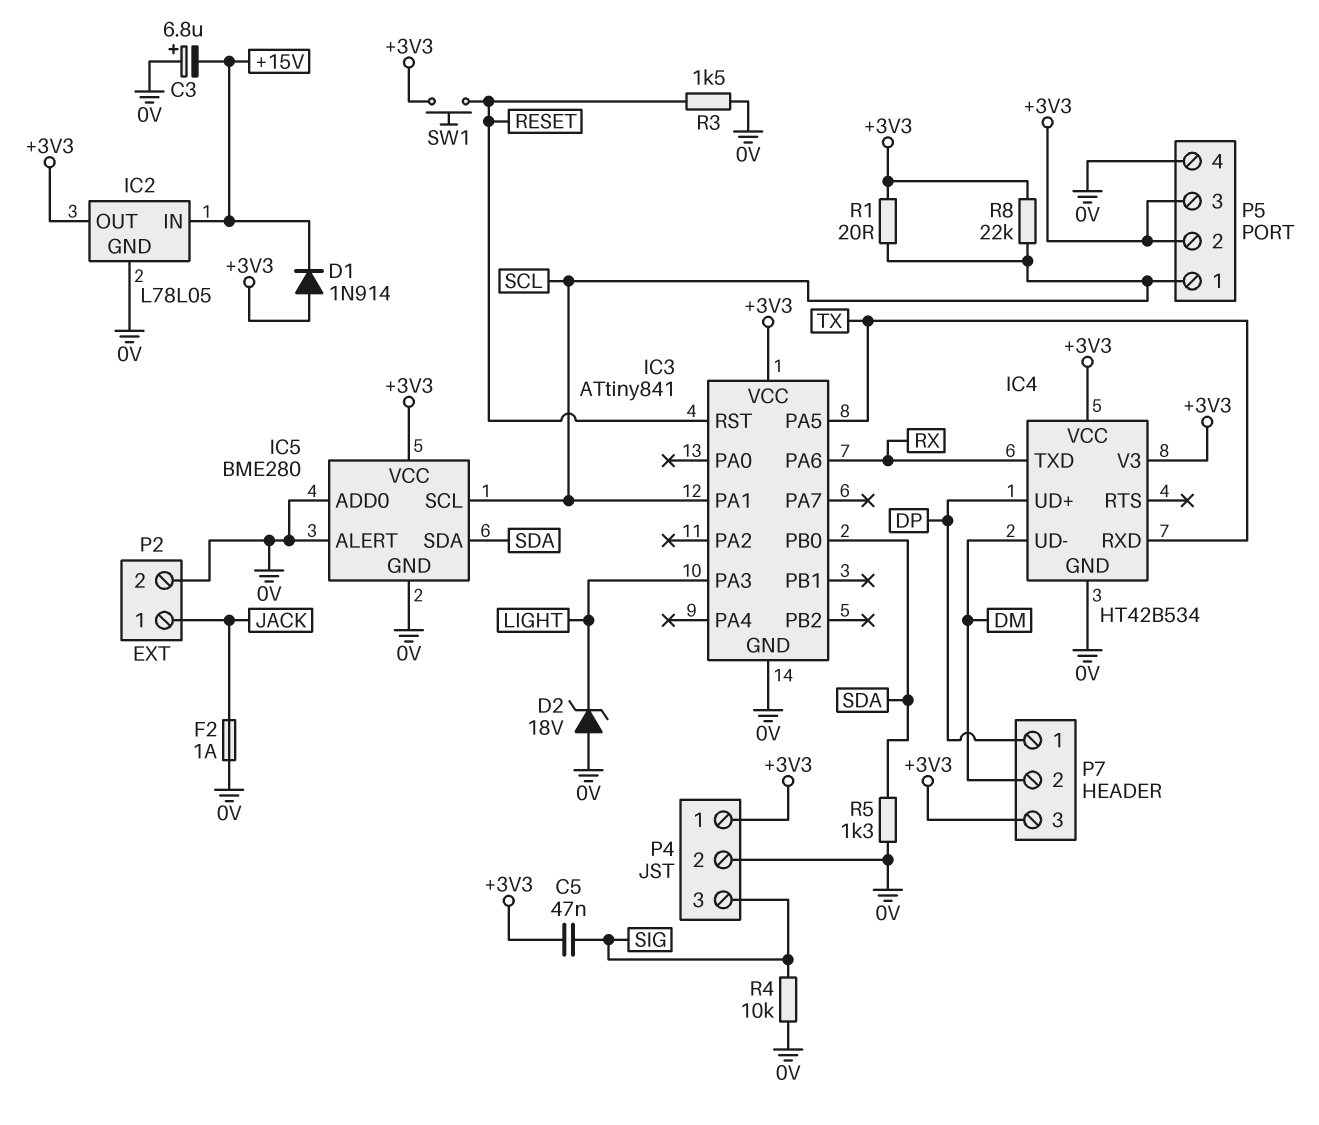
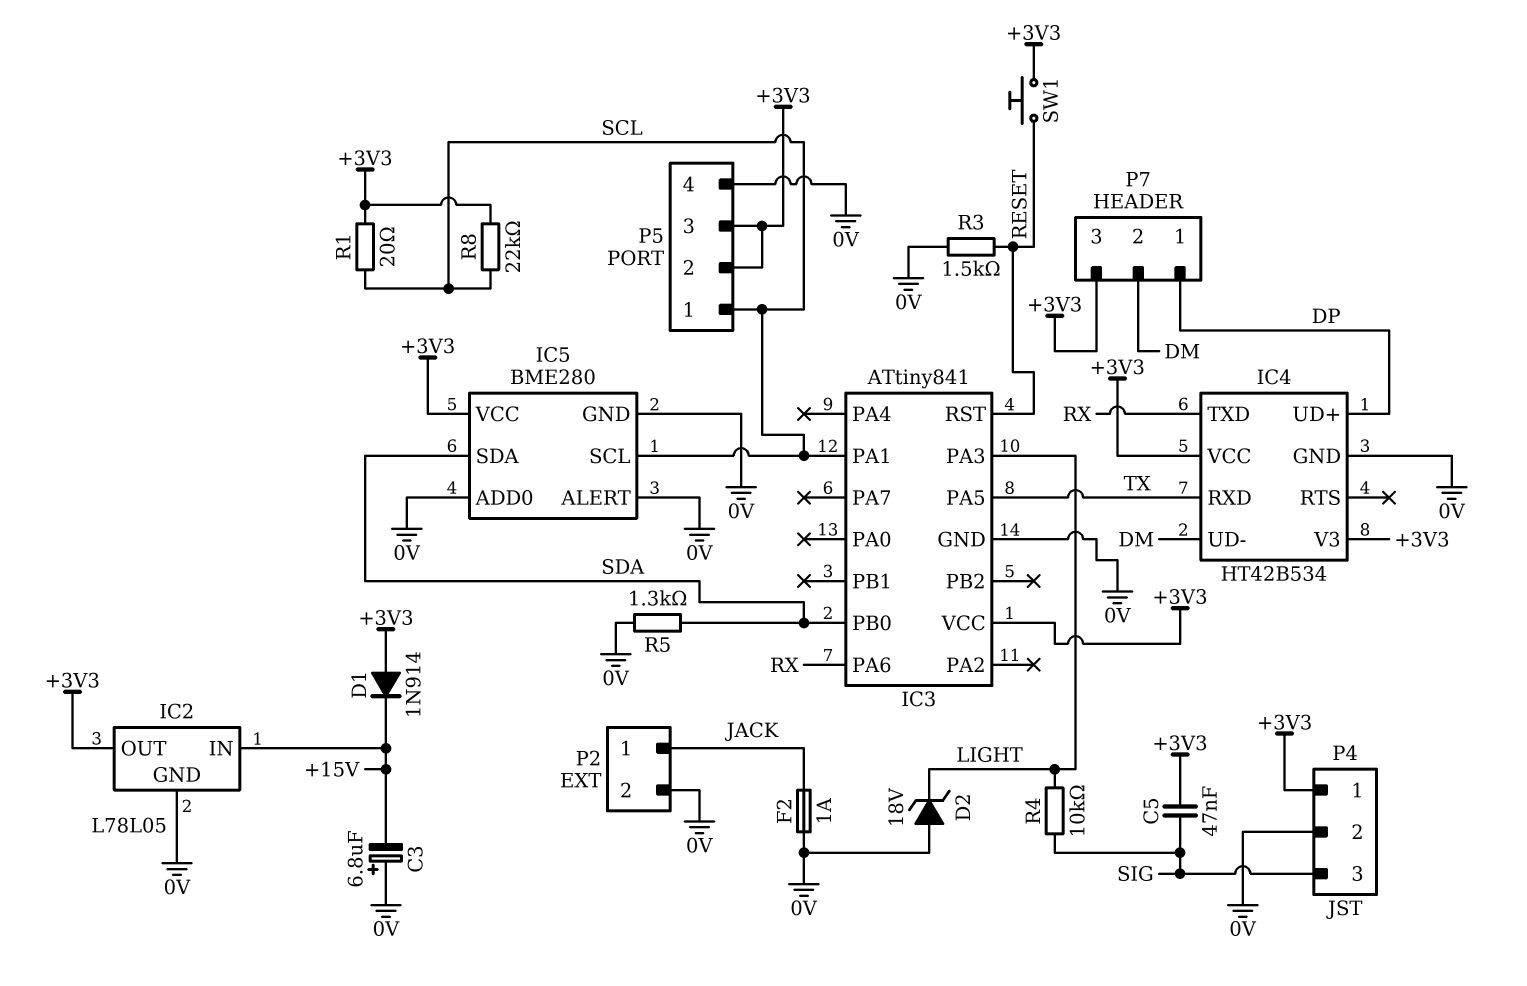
R4: 10k (0V, SIG) -> 10k (LIGHT, SIG)

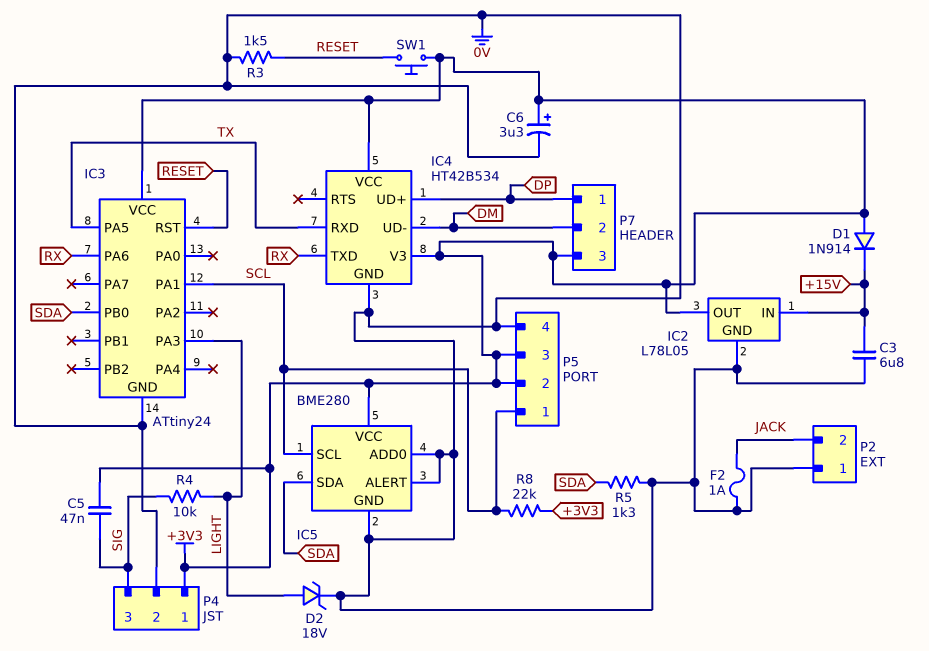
C3: 6.8uF (plus 0V, minus +15V) -> 6.8uF (+15V, 0V)
C6: none -> 3.3uF (plus +3V3, minus 0V)
D2: zener 18V (A 0V, K LIGHT) -> zener 18V (A LIGHT, K 0V)
IC3: ATtiny841 -> ATtiny24
P2 pin 1: JACK -> 0V
P2 pin 2: 0V -> JACK
R1: 20 (+3V3, SCL) -> none

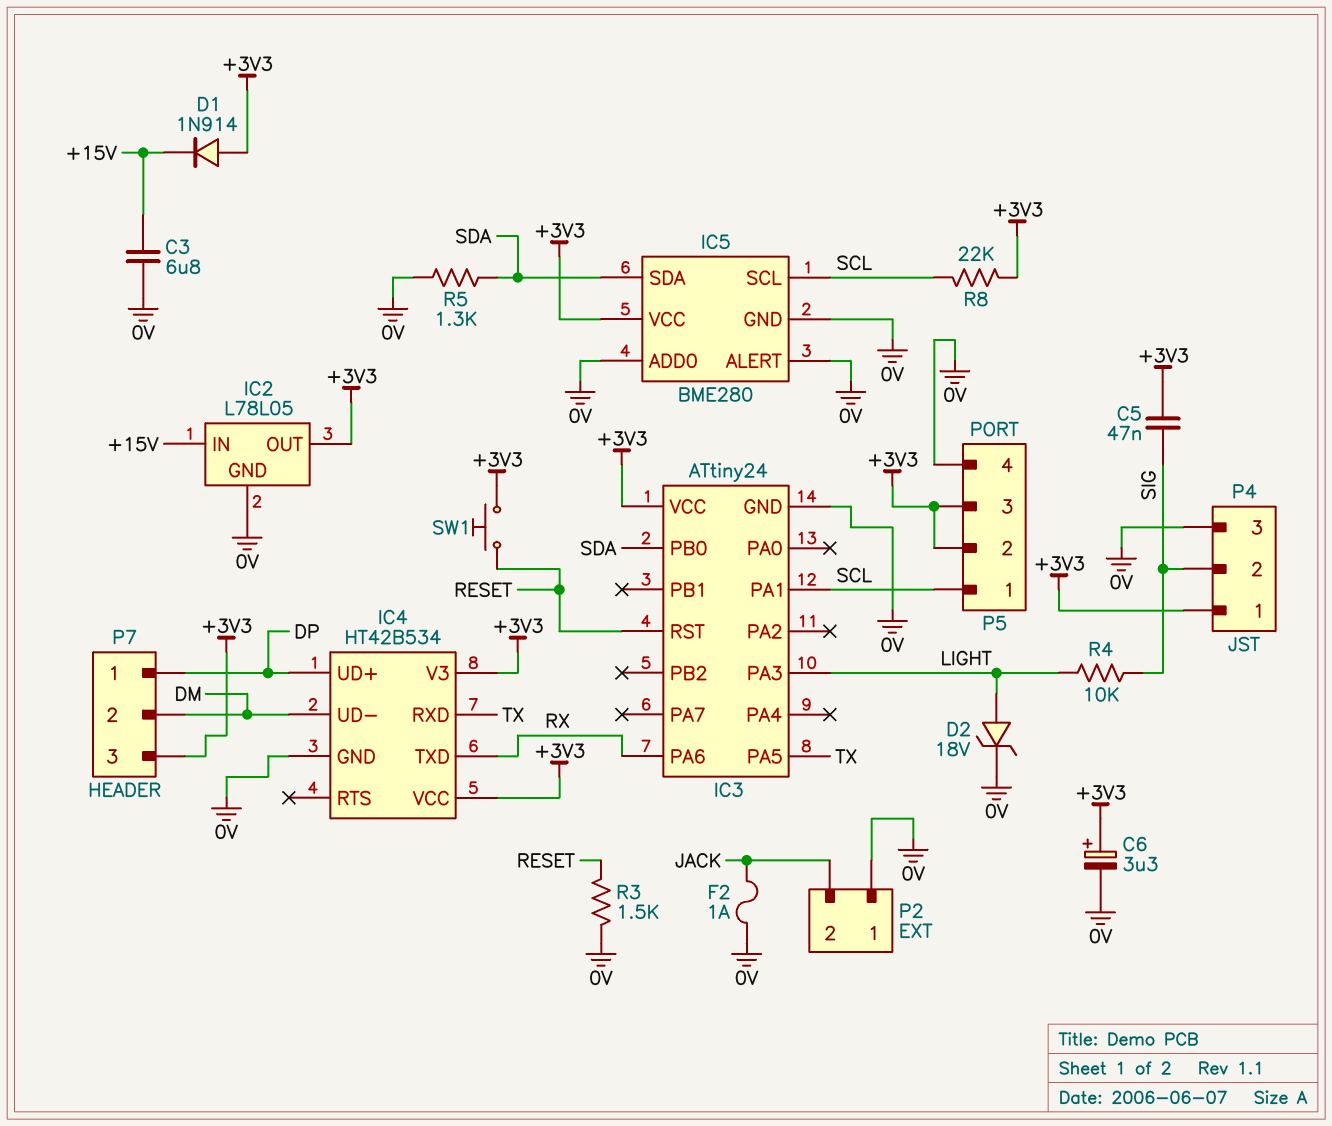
P4 pin 2: 0V -> SIG
P4 pin 3: SIG -> 0V

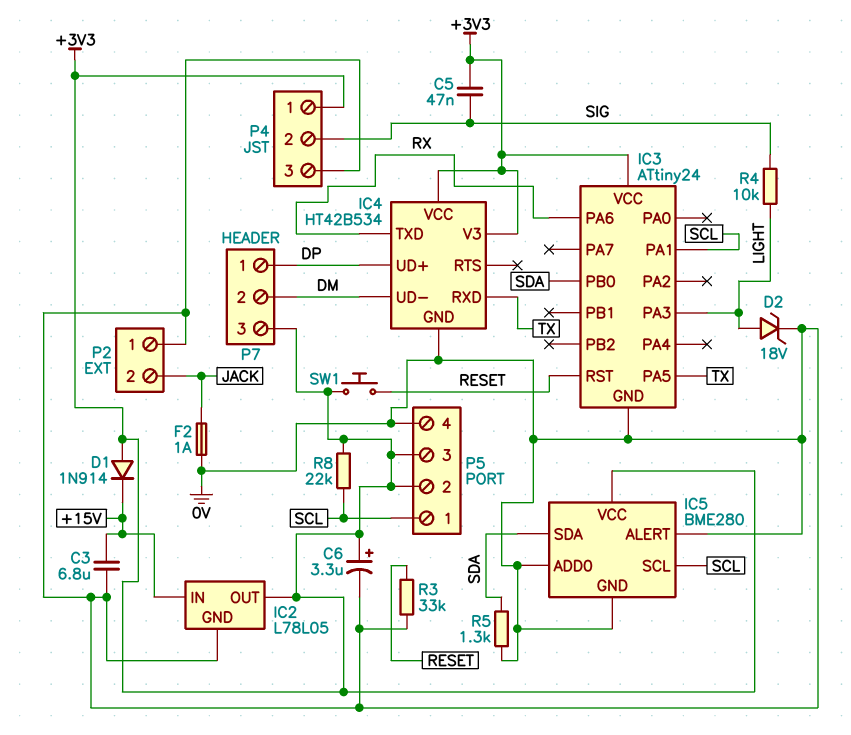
R3: 1.5k (0V, RESET) -> 33k (0V, RESET)

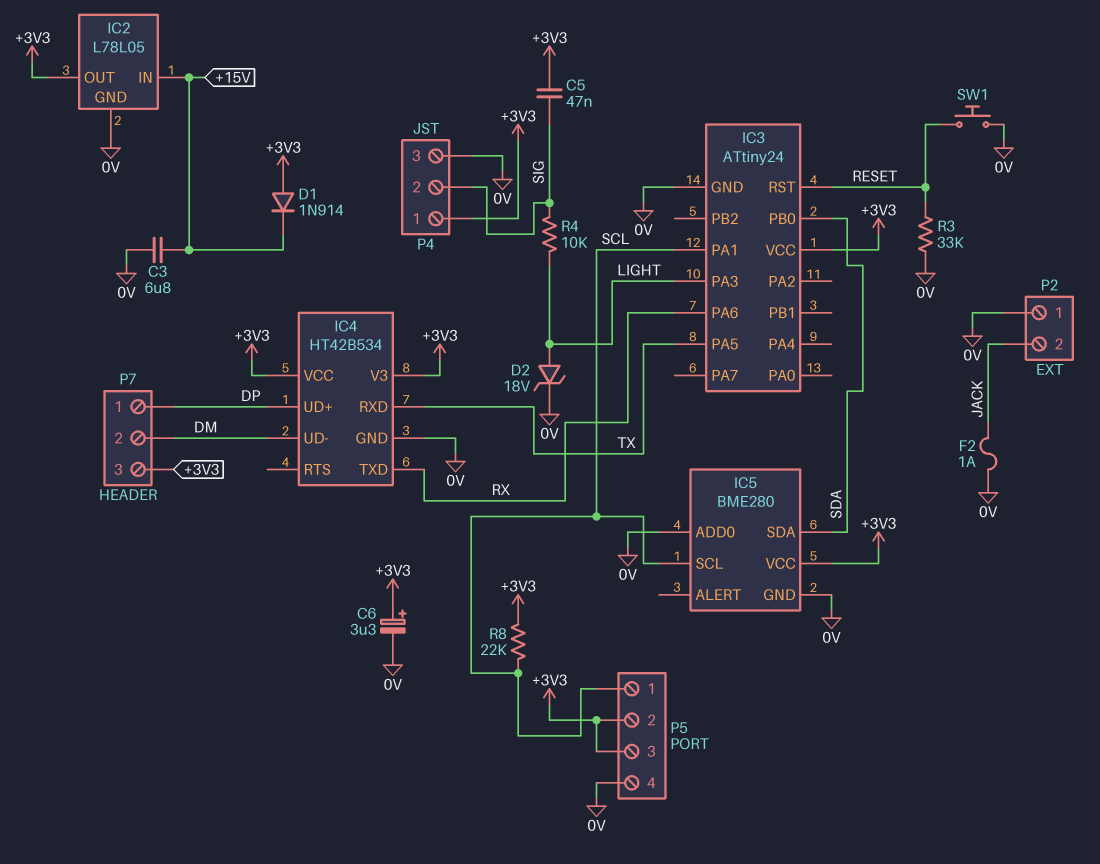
IC5 pin ALERT: 0V -> none
R5: 1.3k (0V, SDA) -> none
SW1: button (+3V3, RESET) -> button (0V, RESET)

